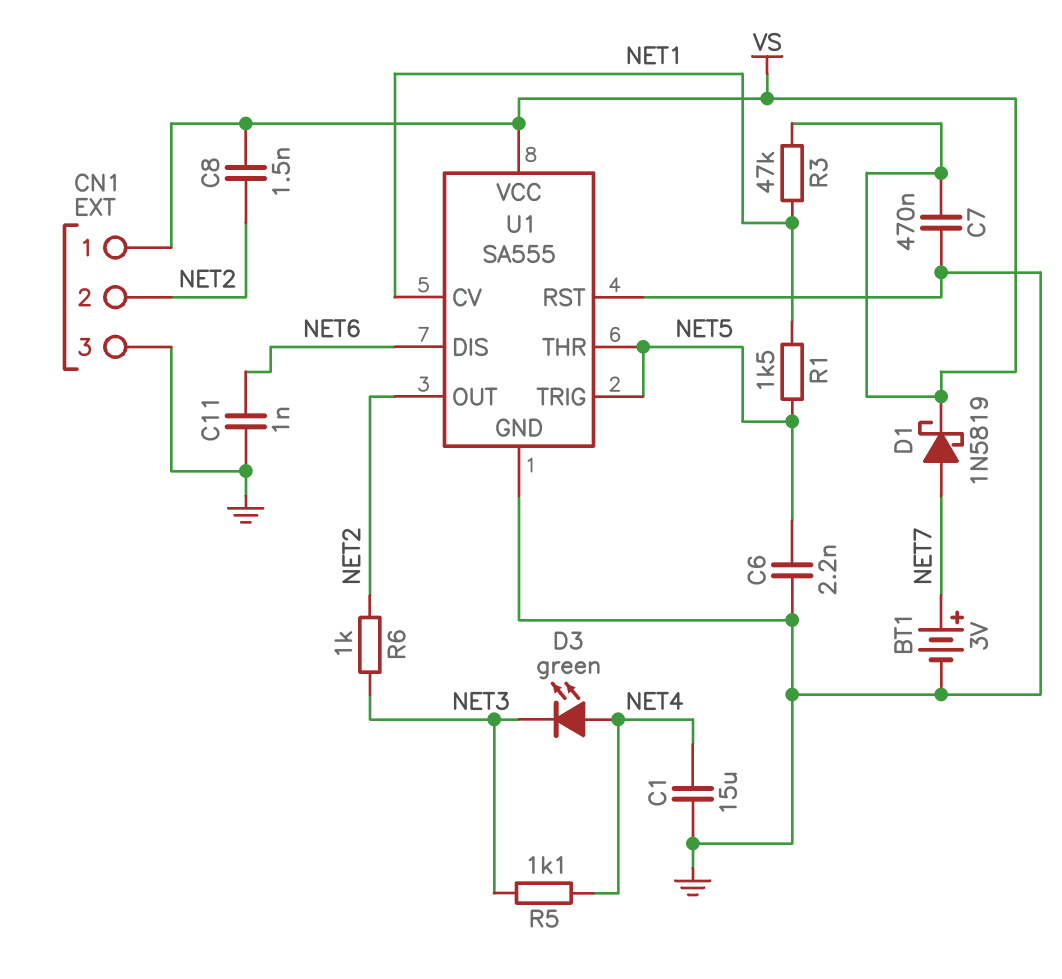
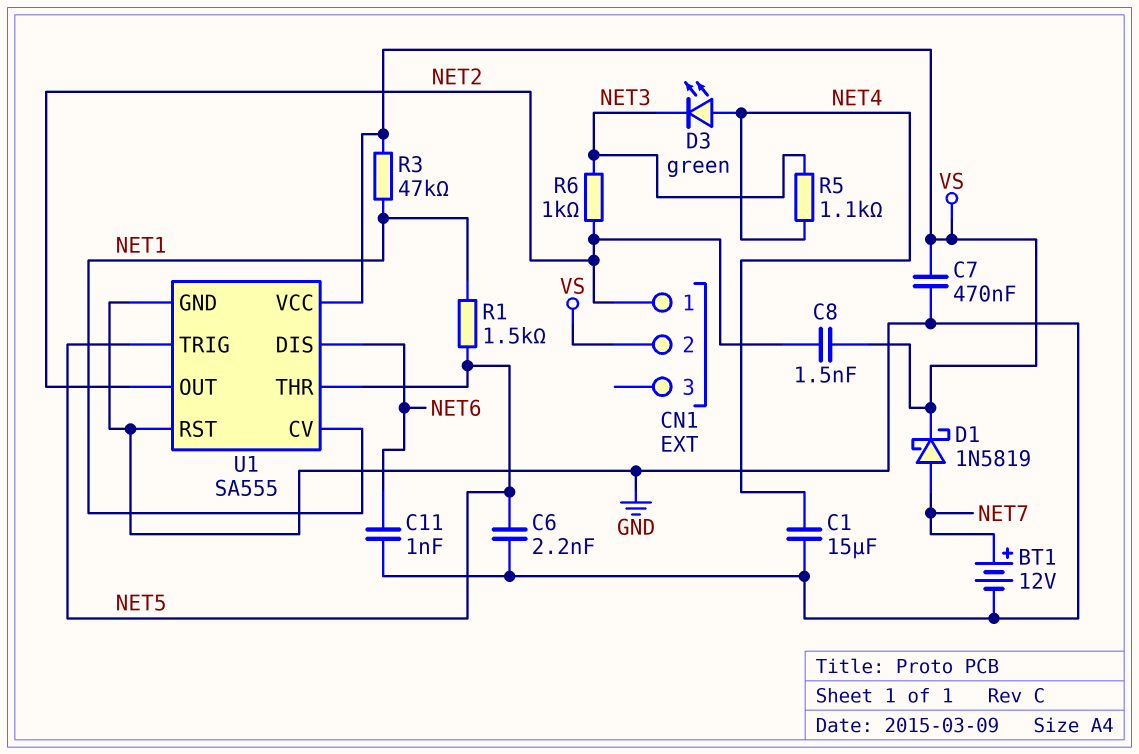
BT1: 3V (plus NET7, minus GND) -> 12V (plus NET7, minus GND)
CN1 pin 1: VS -> NET2
CN1 pin 2: NET2 -> VS
CN1 pin 3: GND -> none

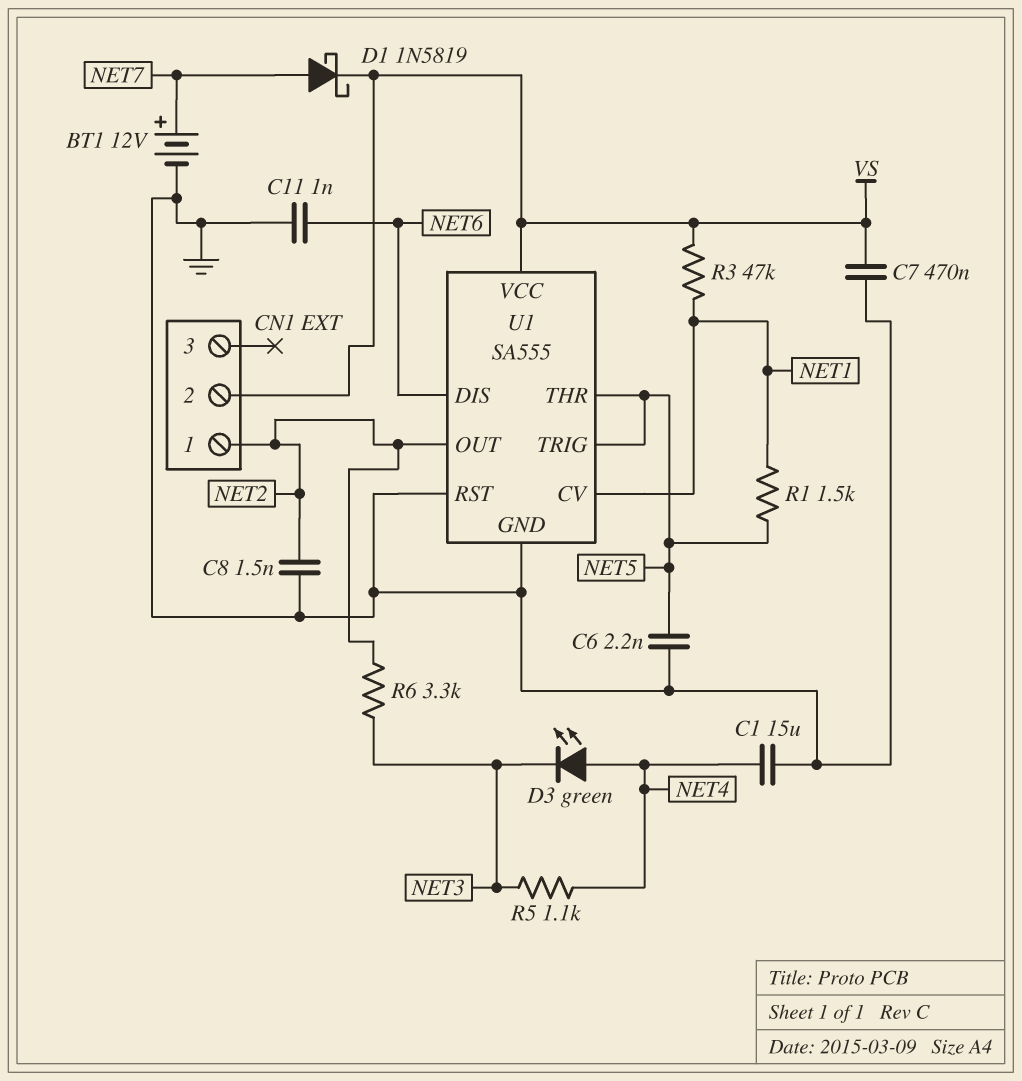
C8: 1.5nF (NET2, VS) -> 1.5nF (GND, NET2)
R6: 1k (NET2, NET3) -> 3.3k (NET2, NET3)

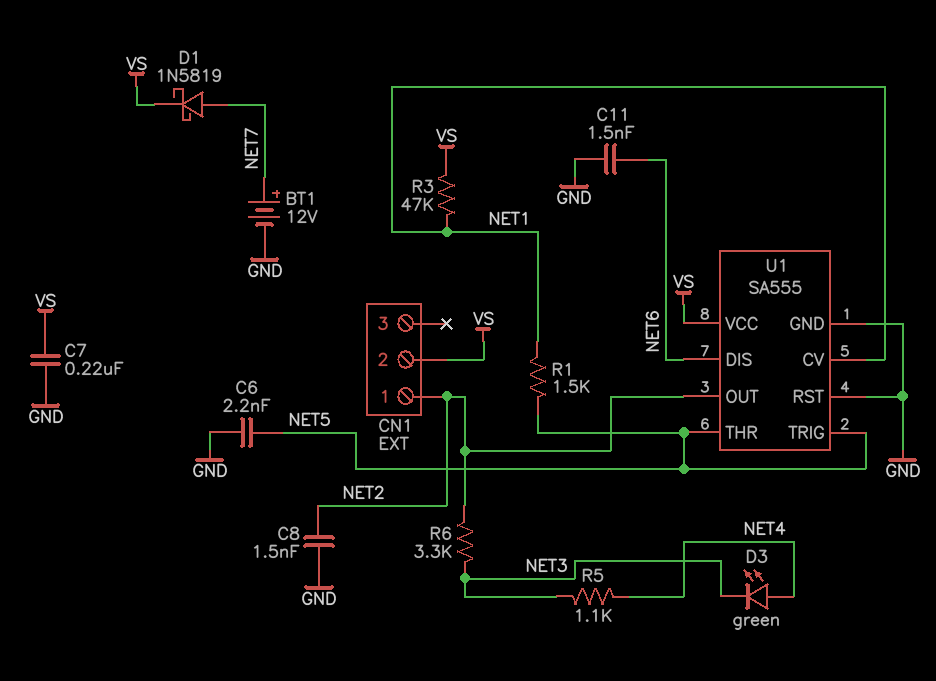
C1: 15uF (GND, NET4) -> none
C7: 470nF (GND, VS) -> 220nF (GND, VS)
C11: 1nF (GND, NET6) -> 1.5nF (GND, NET6)

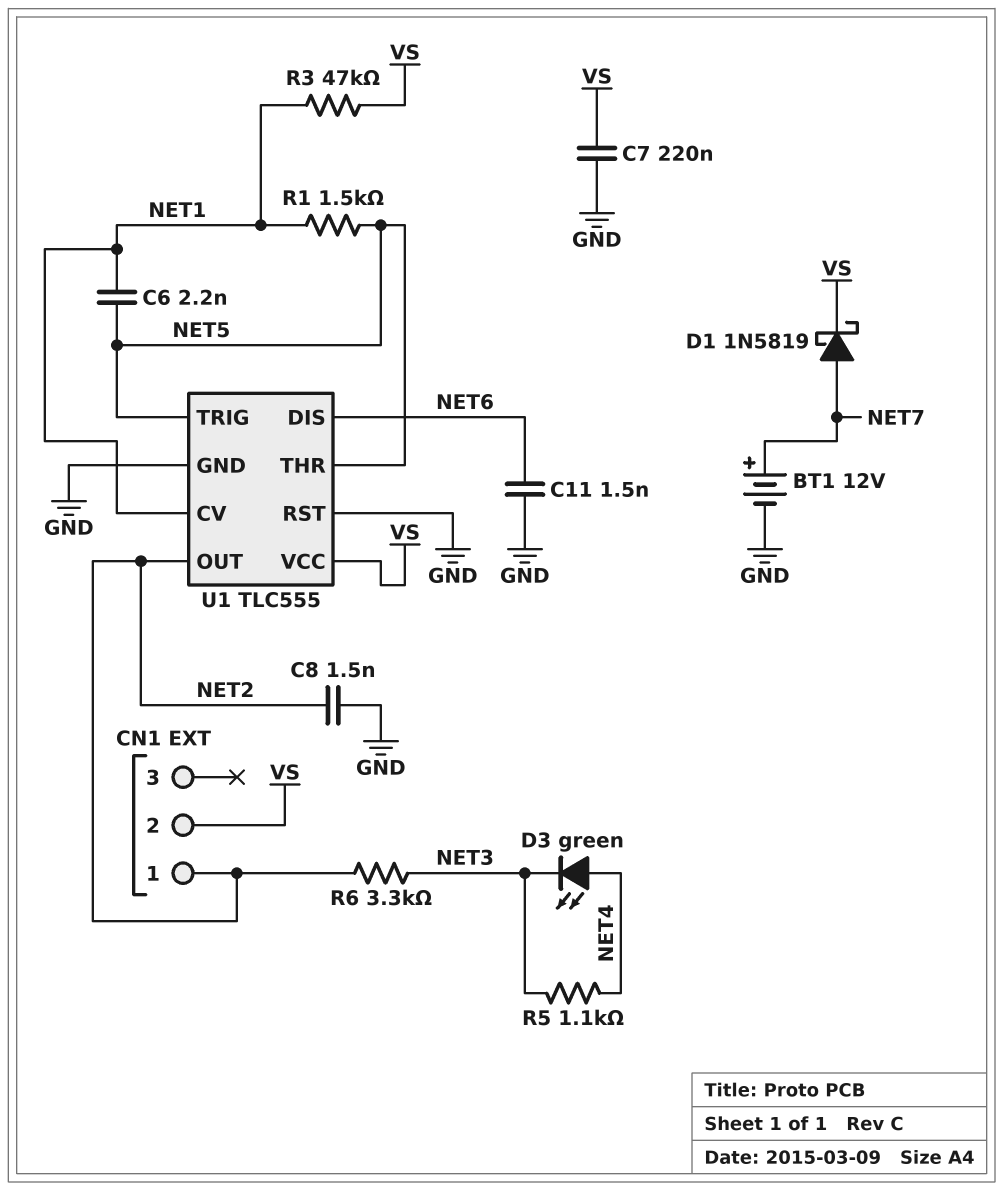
C6: 2.2nF (GND, NET5) -> 2.2nF (NET1, NET5)
U1: SA555 -> TLC555

